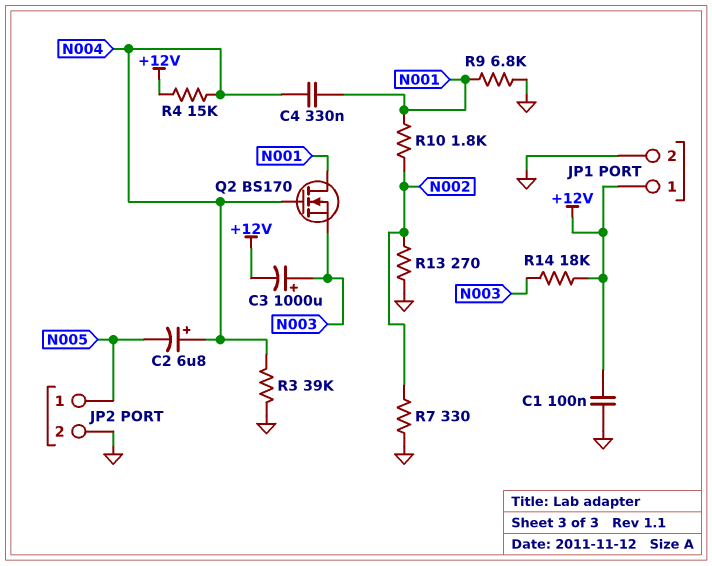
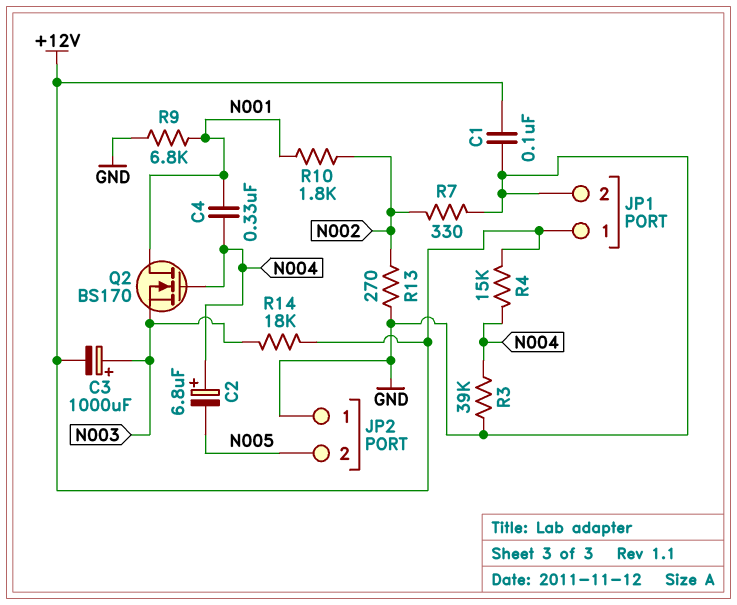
JP2 pin 1: N005 -> GND
JP2 pin 2: GND -> N005

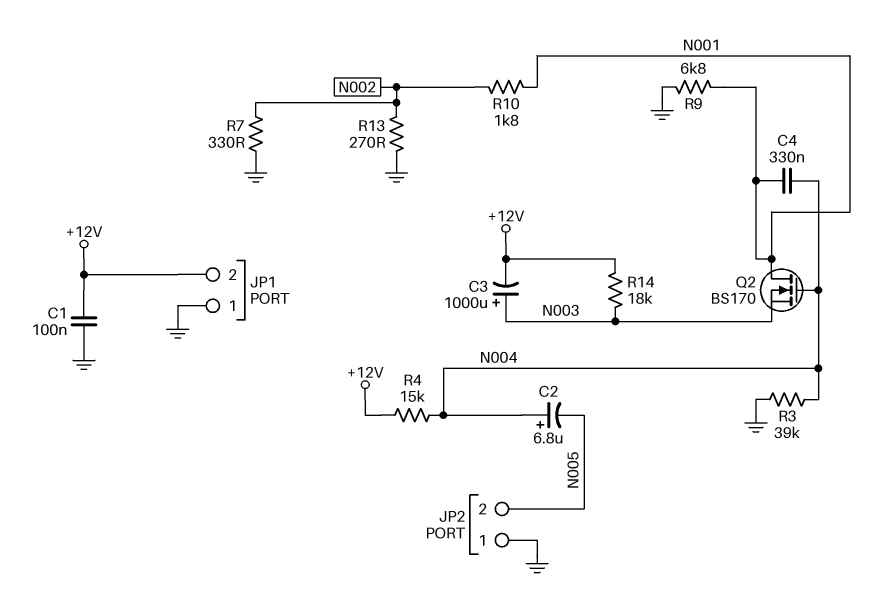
JP1 pin 1: +12V -> GND
JP1 pin 2: GND -> +12V

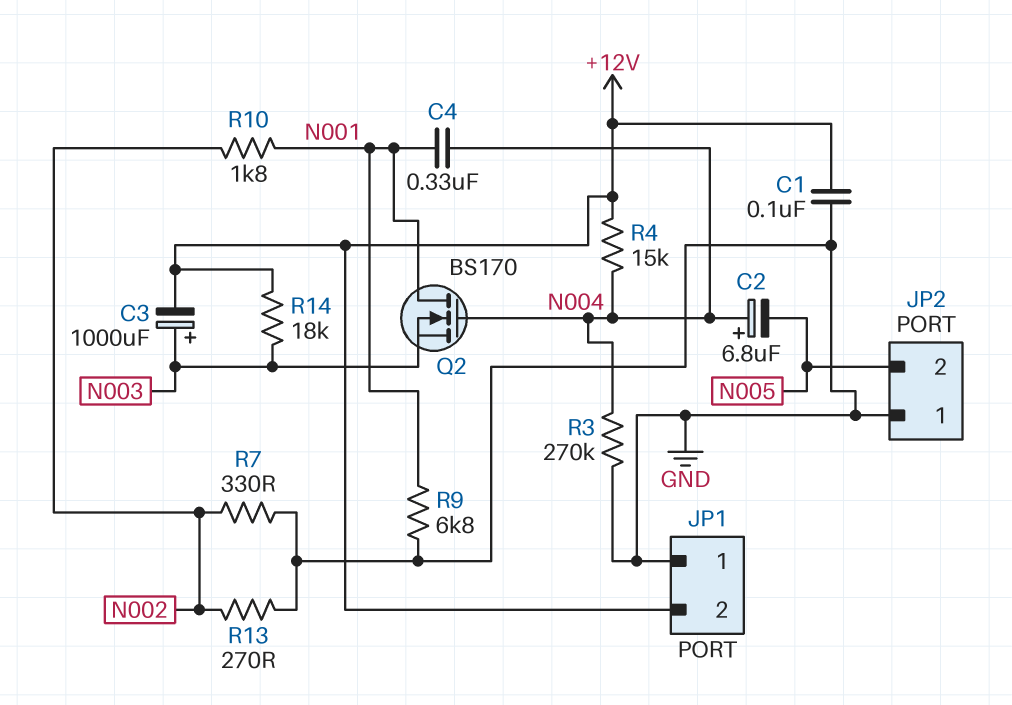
R3: 39k (GND, N004) -> 270k (GND, N004)

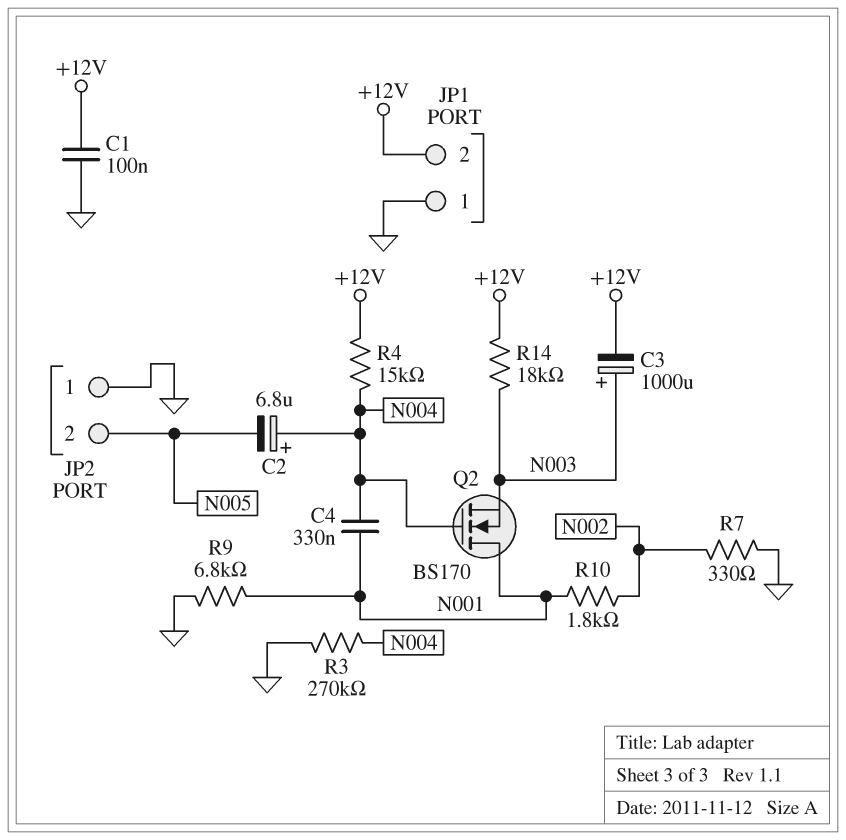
R13: 270 (GND, N002) -> none

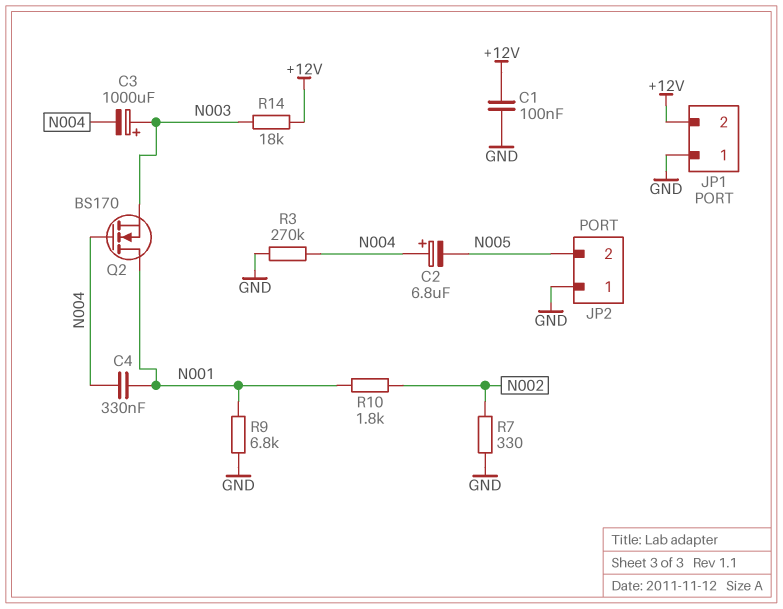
C3: 1000uF (plus N003, minus +12V) -> 1000uF (plus N003, minus N004)
R4: 15k (+12V, N004) -> none

